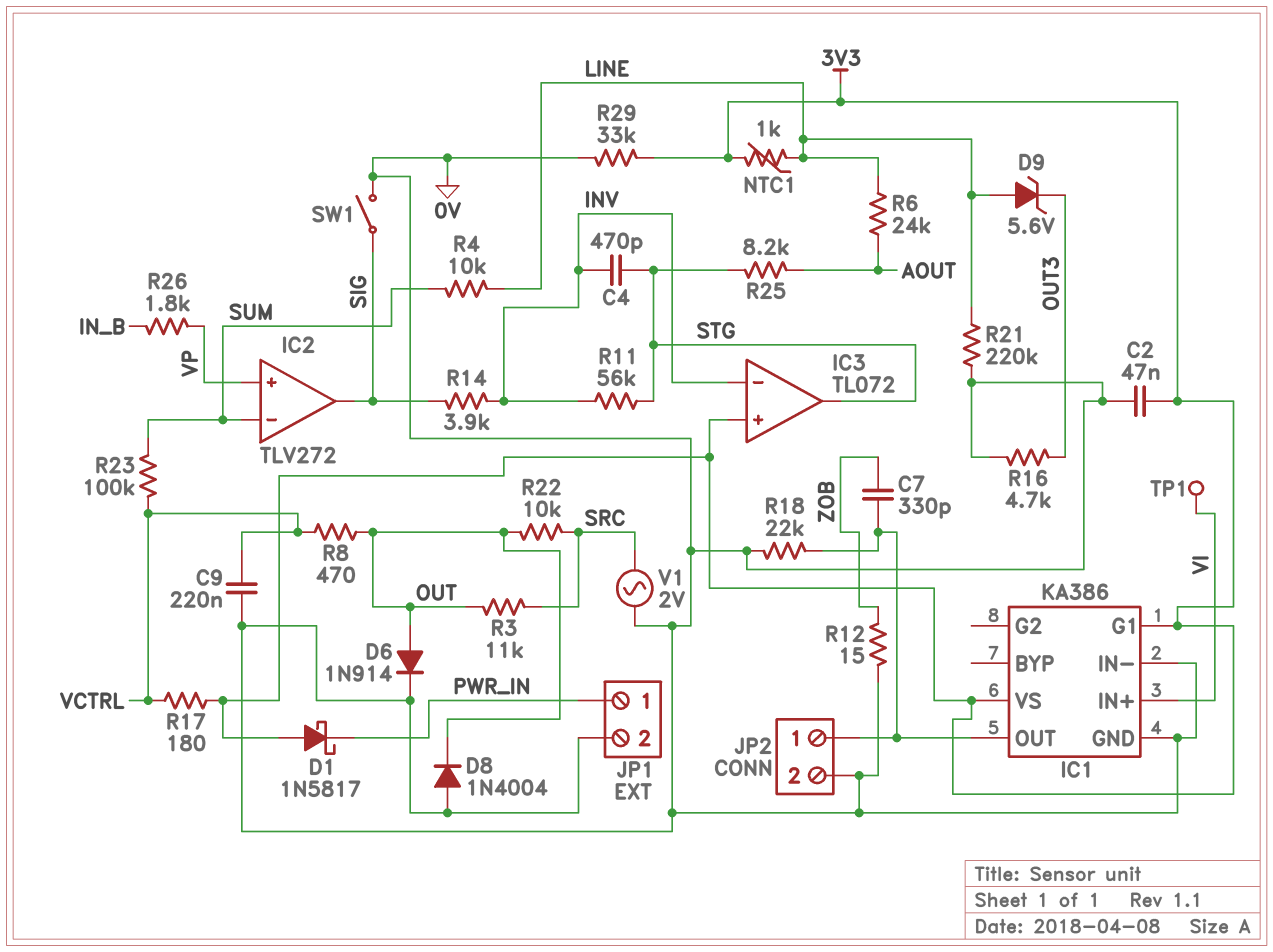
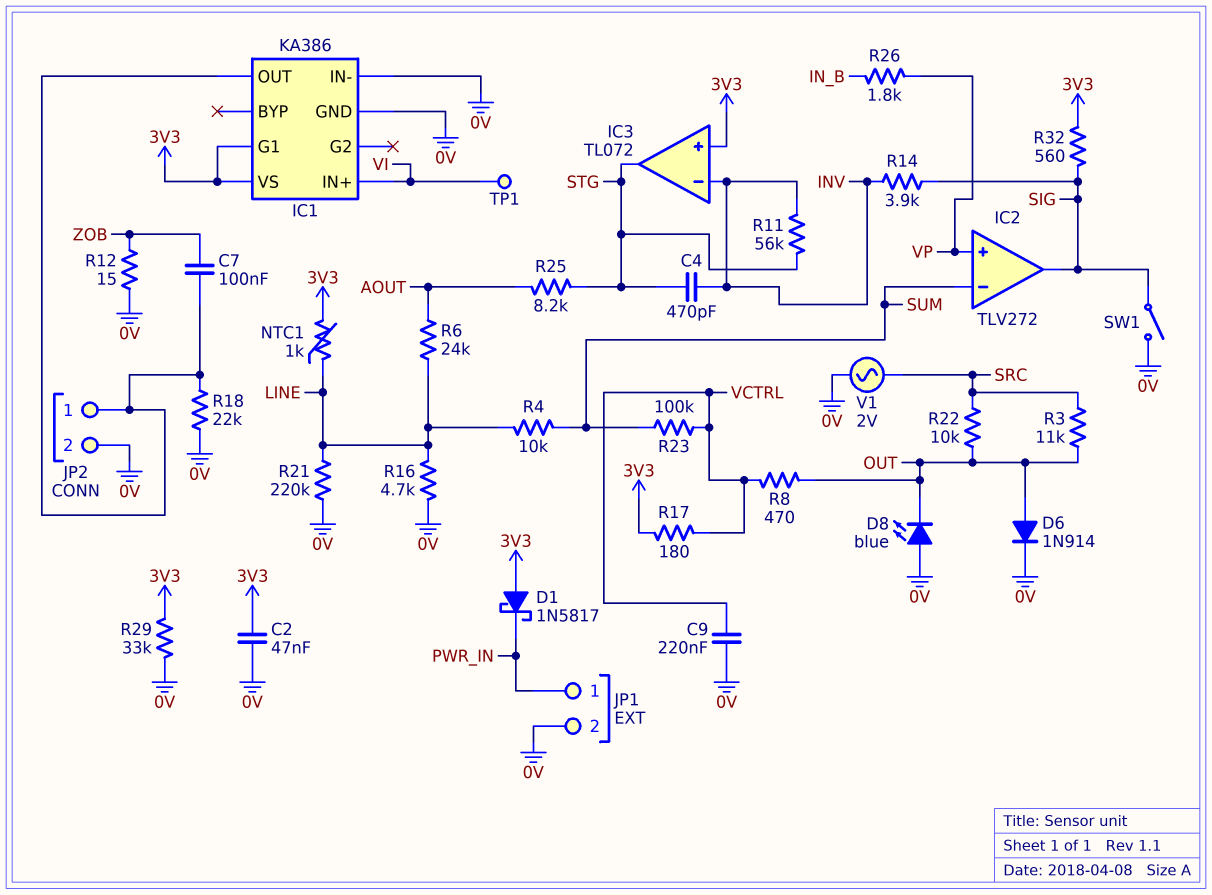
C7: 330pF (IC1/OUT, ZOB) -> 100nF (IC1/OUT, ZOB)
D8: diode 1N4004 (A 0V, K OUT) -> LED blue (A 0V, K OUT)
D9: zener 5.6V (A LINE, K OUT3) -> none
R16: 4.7k (0V, OUT3) -> 4.7k (0V, LINE)
R32: none -> 560 (3V3, SIG)

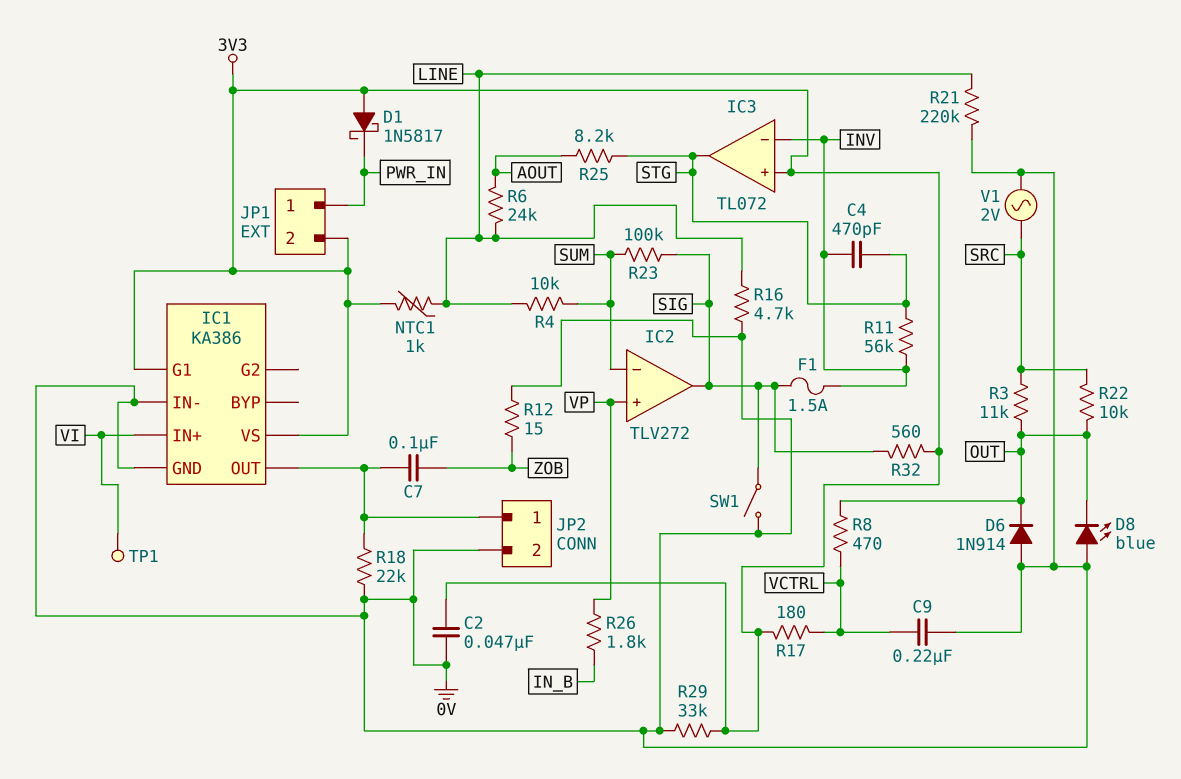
D6: diode 1N914 (A OUT, K 0V) -> diode 1N914 (A 0V, K OUT)
F1: none -> 1.5A (INV, SIG)
JP1 pin 2: 0V -> 3V3
R14: 3.9k (INV, SIG) -> none
R23: 100k (SUM, VCTRL) -> 100k (SIG, SUM)

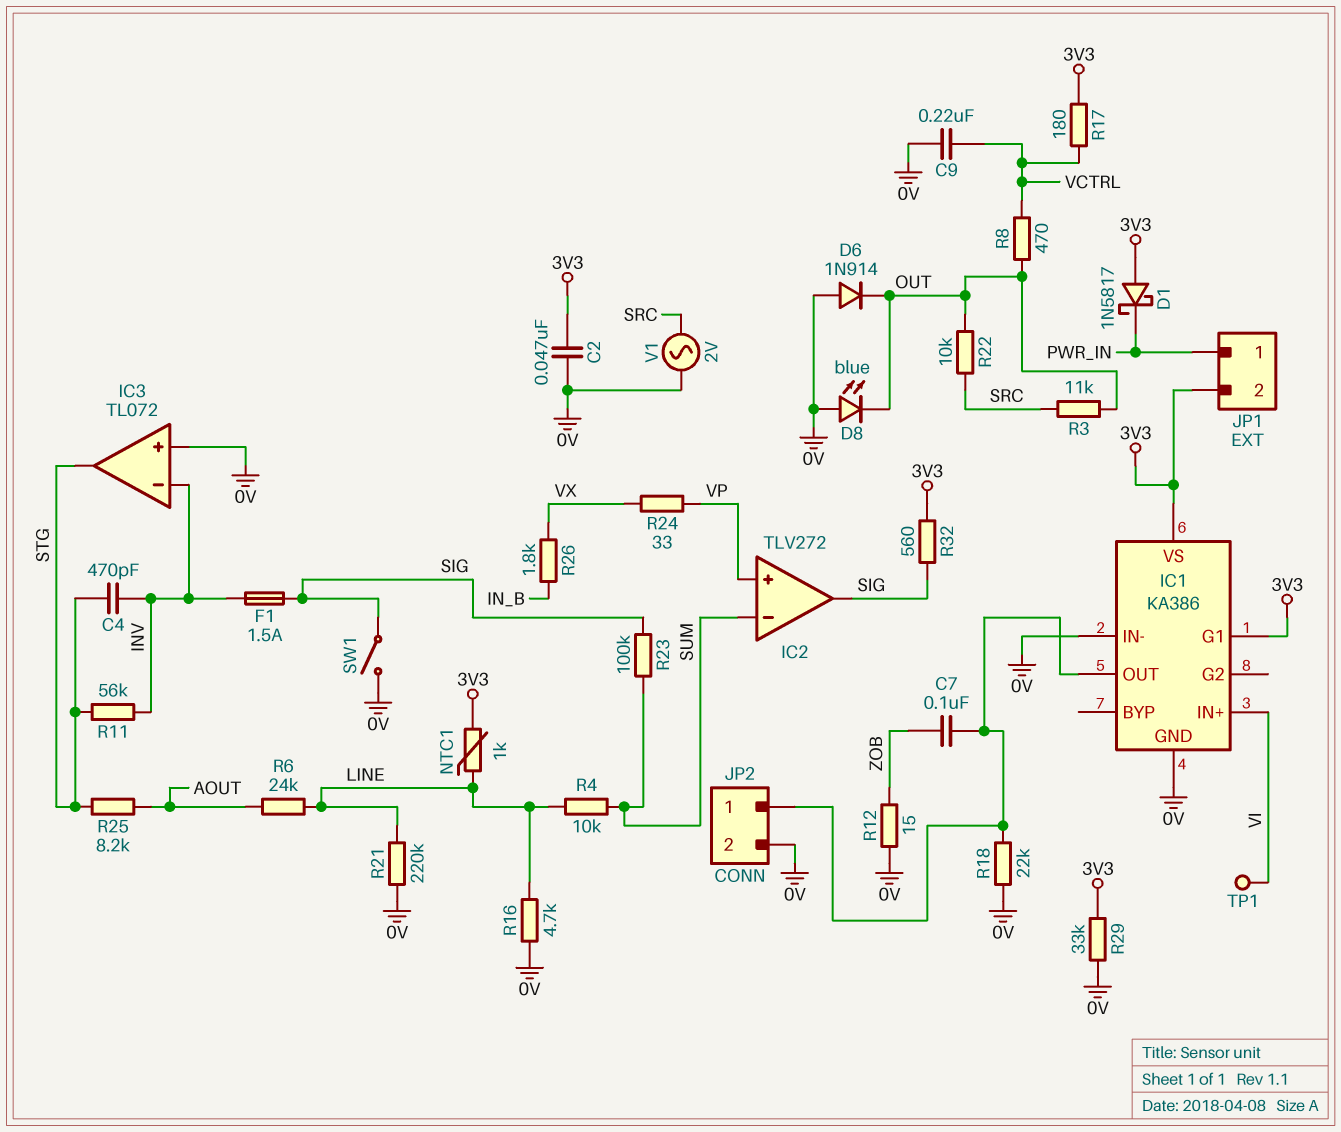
IC3 pin in+: 3V3 -> 0V
R24: none -> 33 (VP, VX)
R26: 1.8k (IN_B, VP) -> 1.8k (IN_B, VX)

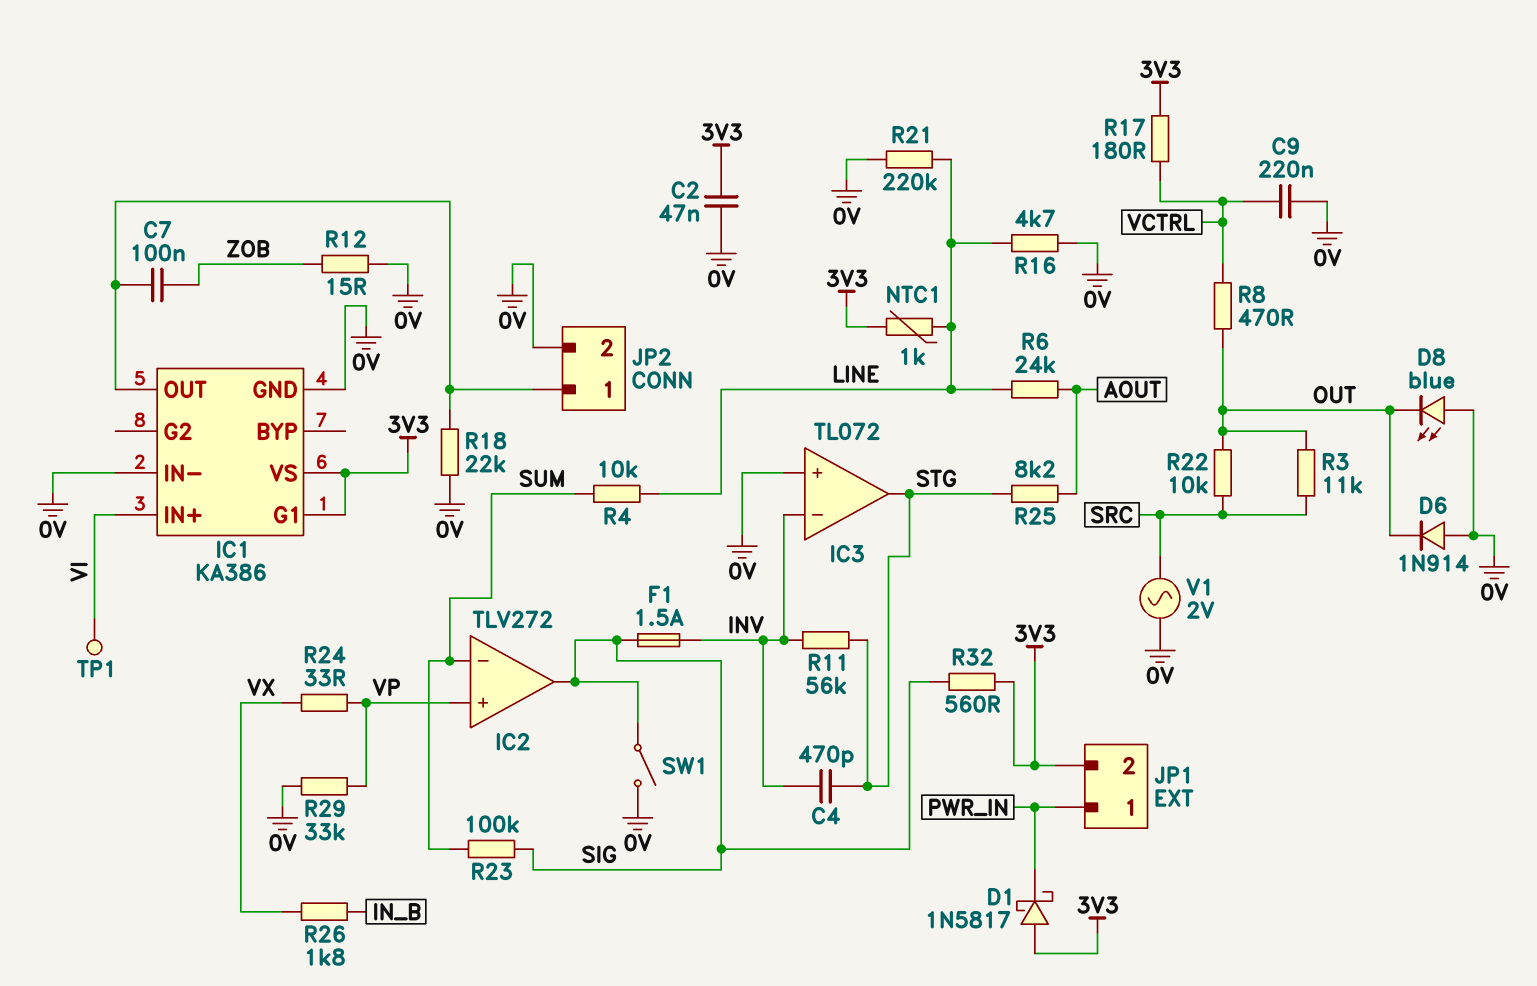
R29: 33k (0V, 3V3) -> 33k (0V, VP)

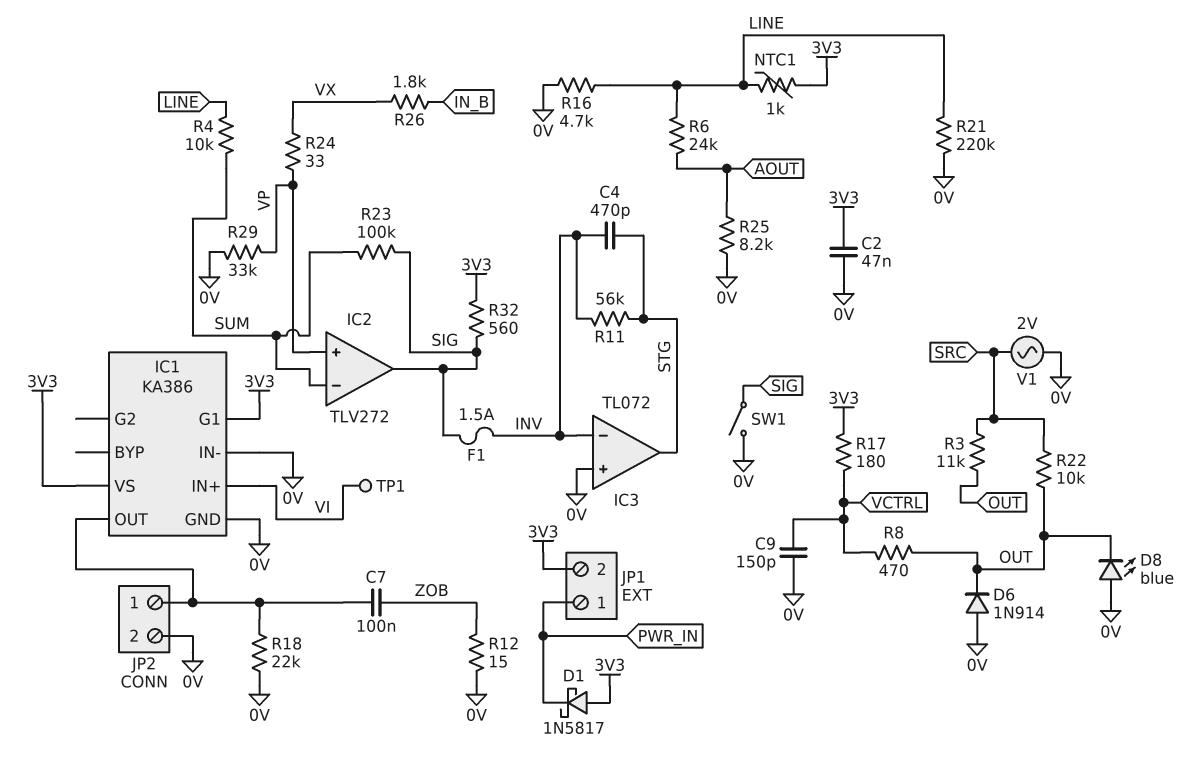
C9: 220nF (0V, VCTRL) -> 150pF (0V, VCTRL)
R25: 8.2k (AOUT, STG) -> 8.2k (0V, AOUT)

